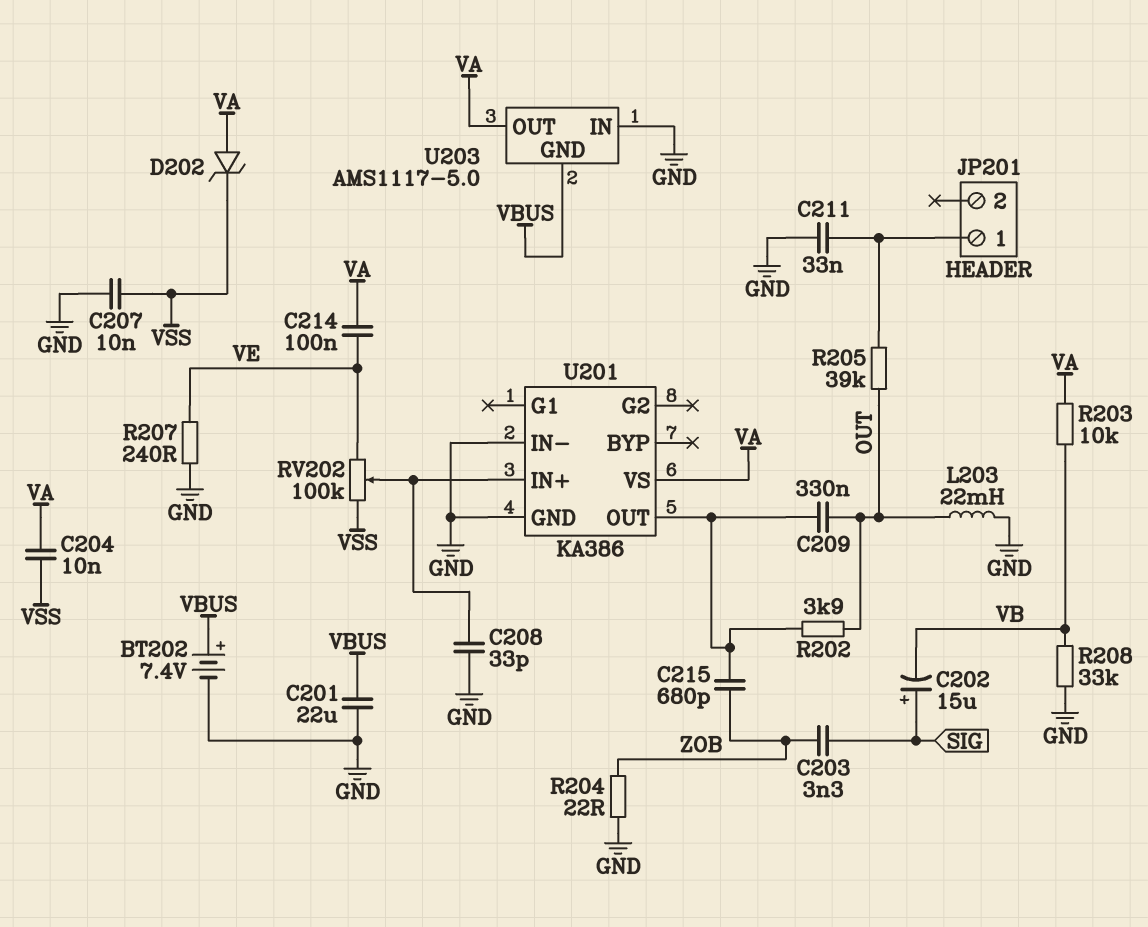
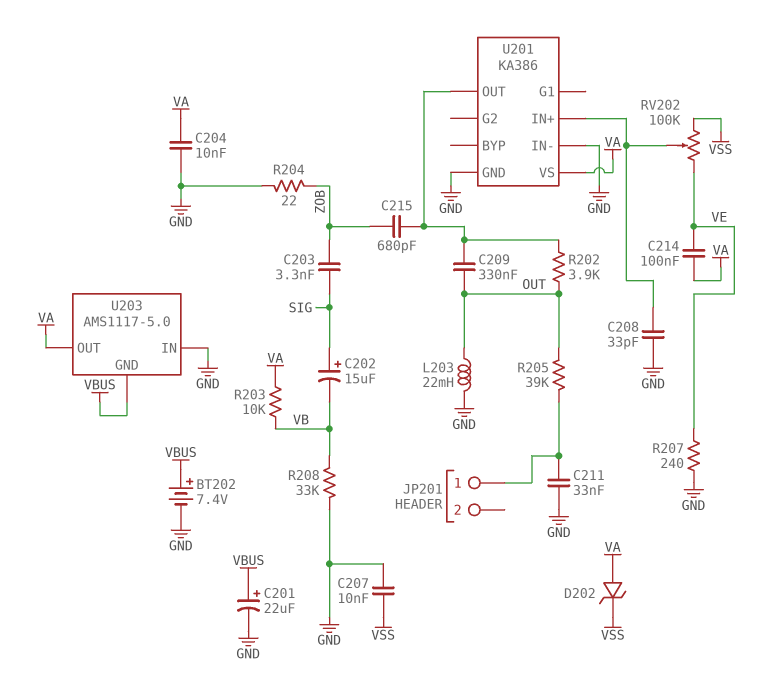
C201: 22uF (GND, VBUS) -> 22uF (plus VBUS, minus GND)
C204: 10nF (VA, VSS) -> 10nF (GND, VA)

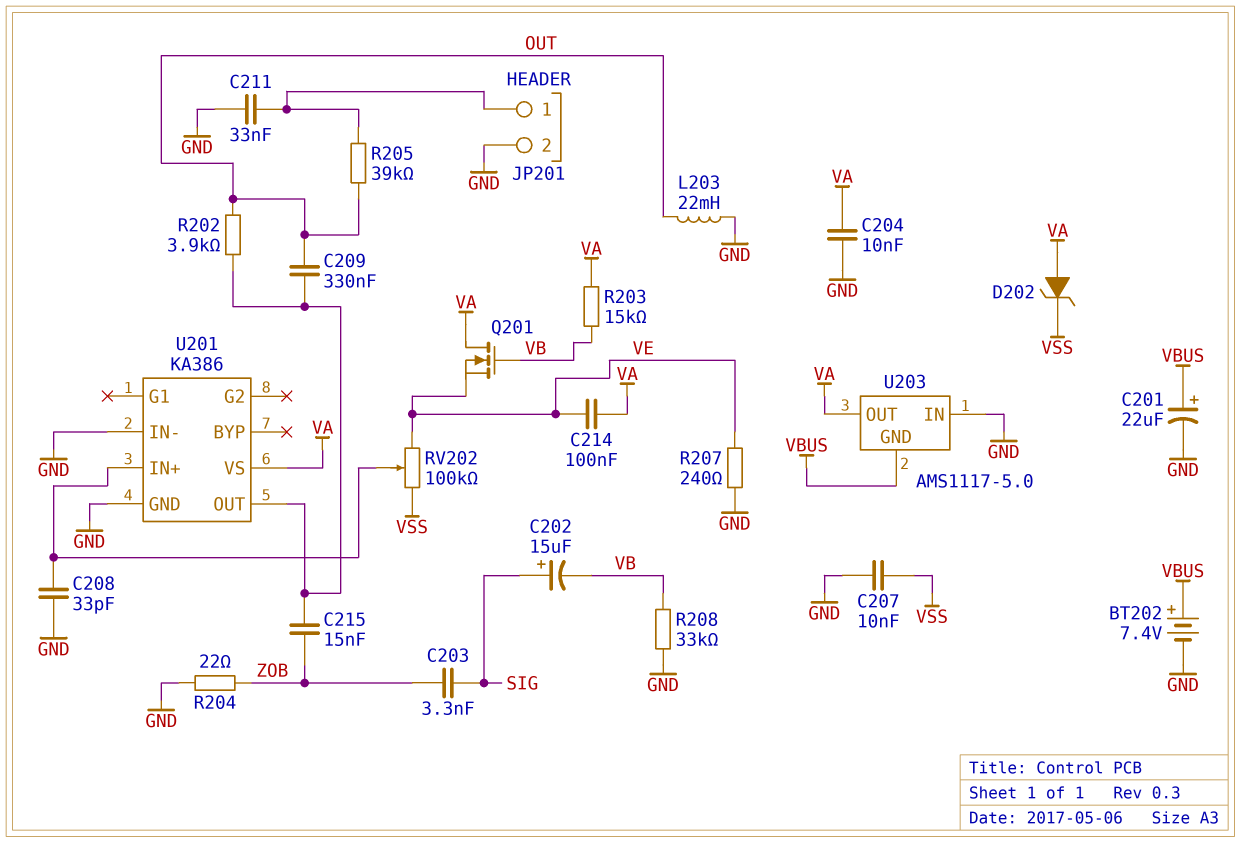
C215: 680pF (U201/OUT, ZOB) -> 15nF (U201/OUT, ZOB)
JP201 pin 2: none -> GND
Q201: none -> NMOS (G VB, D VA, S VE)
R203: 10k (VA, VB) -> 15k (VA, VB)

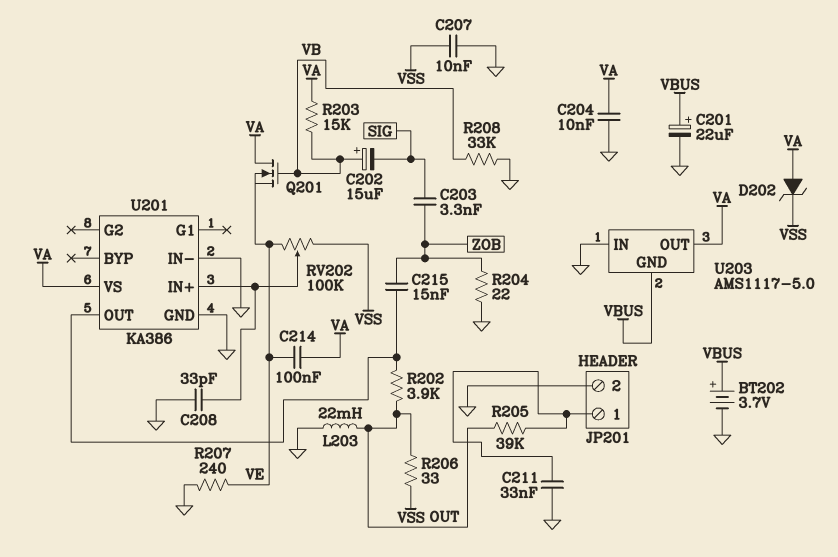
BT202: 7.4V (plus VBUS, minus GND) -> 3.7V (plus VBUS, minus GND)
C202: 15uF (plus SIG, minus VB) -> 15uF (plus VB, minus SIG)
C209: 330nF (OUT, U201/OUT) -> none
R206: none -> 33 (OUT, VSS)

